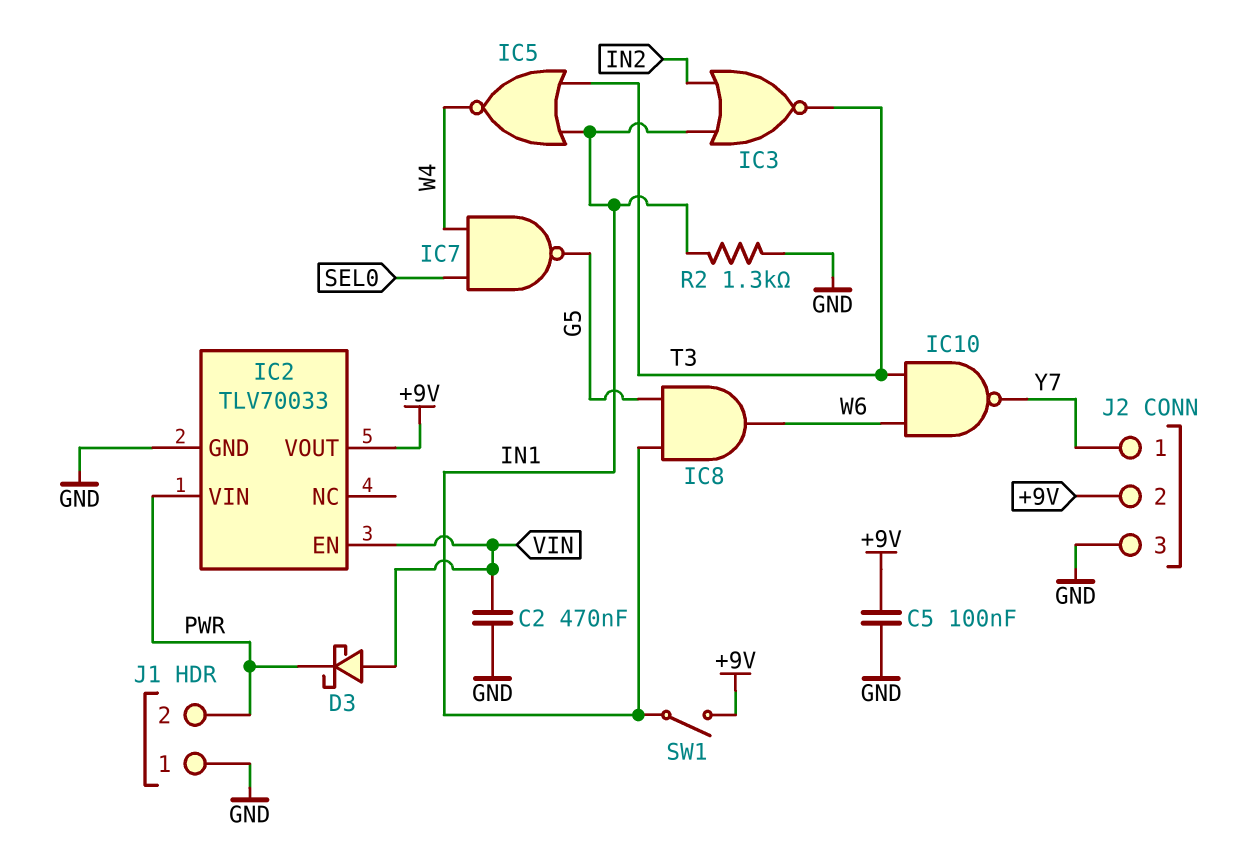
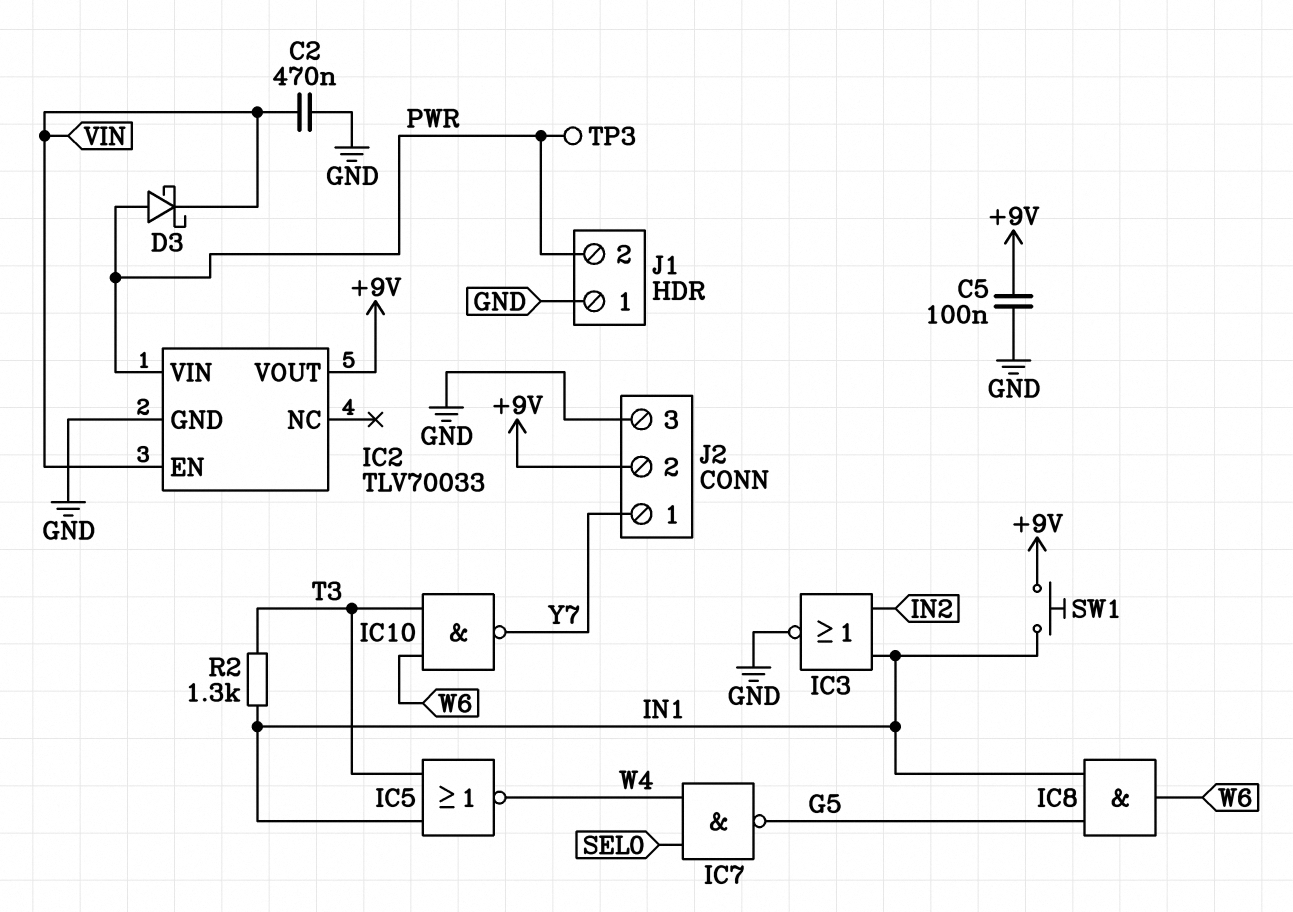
D3: schottky (A VIN, K PWR) -> schottky (A PWR, K VIN)
IC3: NOR (in IN1, in IN2, out T3) -> NOR (in IN1, in IN2, out GND)
R2: 1.3k (GND, IN1) -> 1.3k (IN1, T3)
SW1: switch (+9V, IN1) -> button (+9V, IN1)
TP3: none -> test point (PWR)

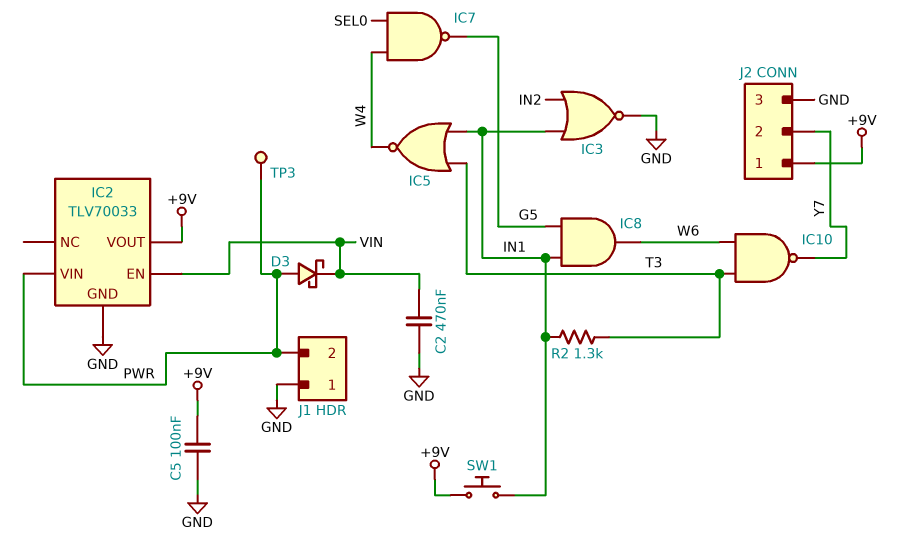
J2 pin 1: Y7 -> +9V
J2 pin 2: +9V -> Y7

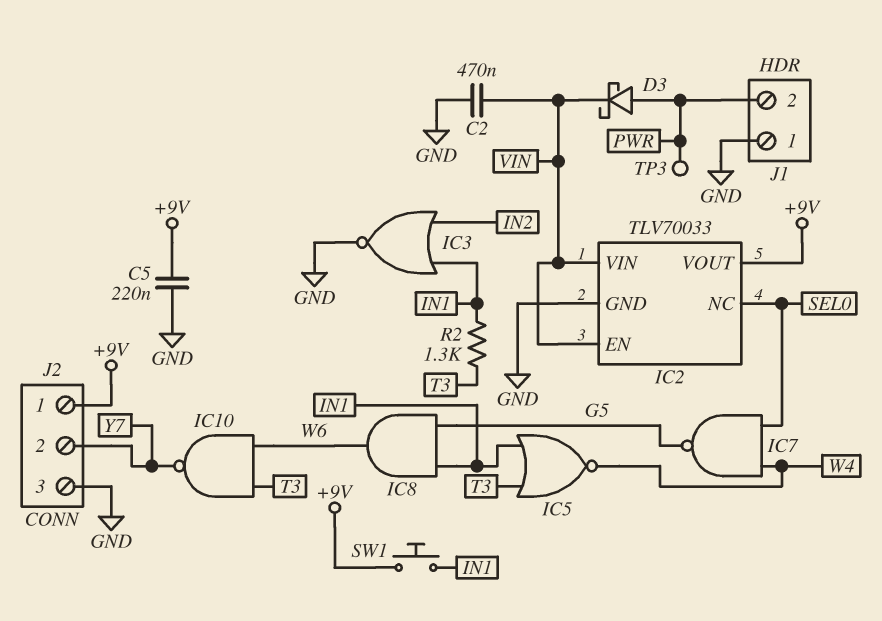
C5: 100nF (+9V, GND) -> 220nF (+9V, GND)
IC2 pin NC: none -> SEL0
IC2 pin VIN: PWR -> VIN

